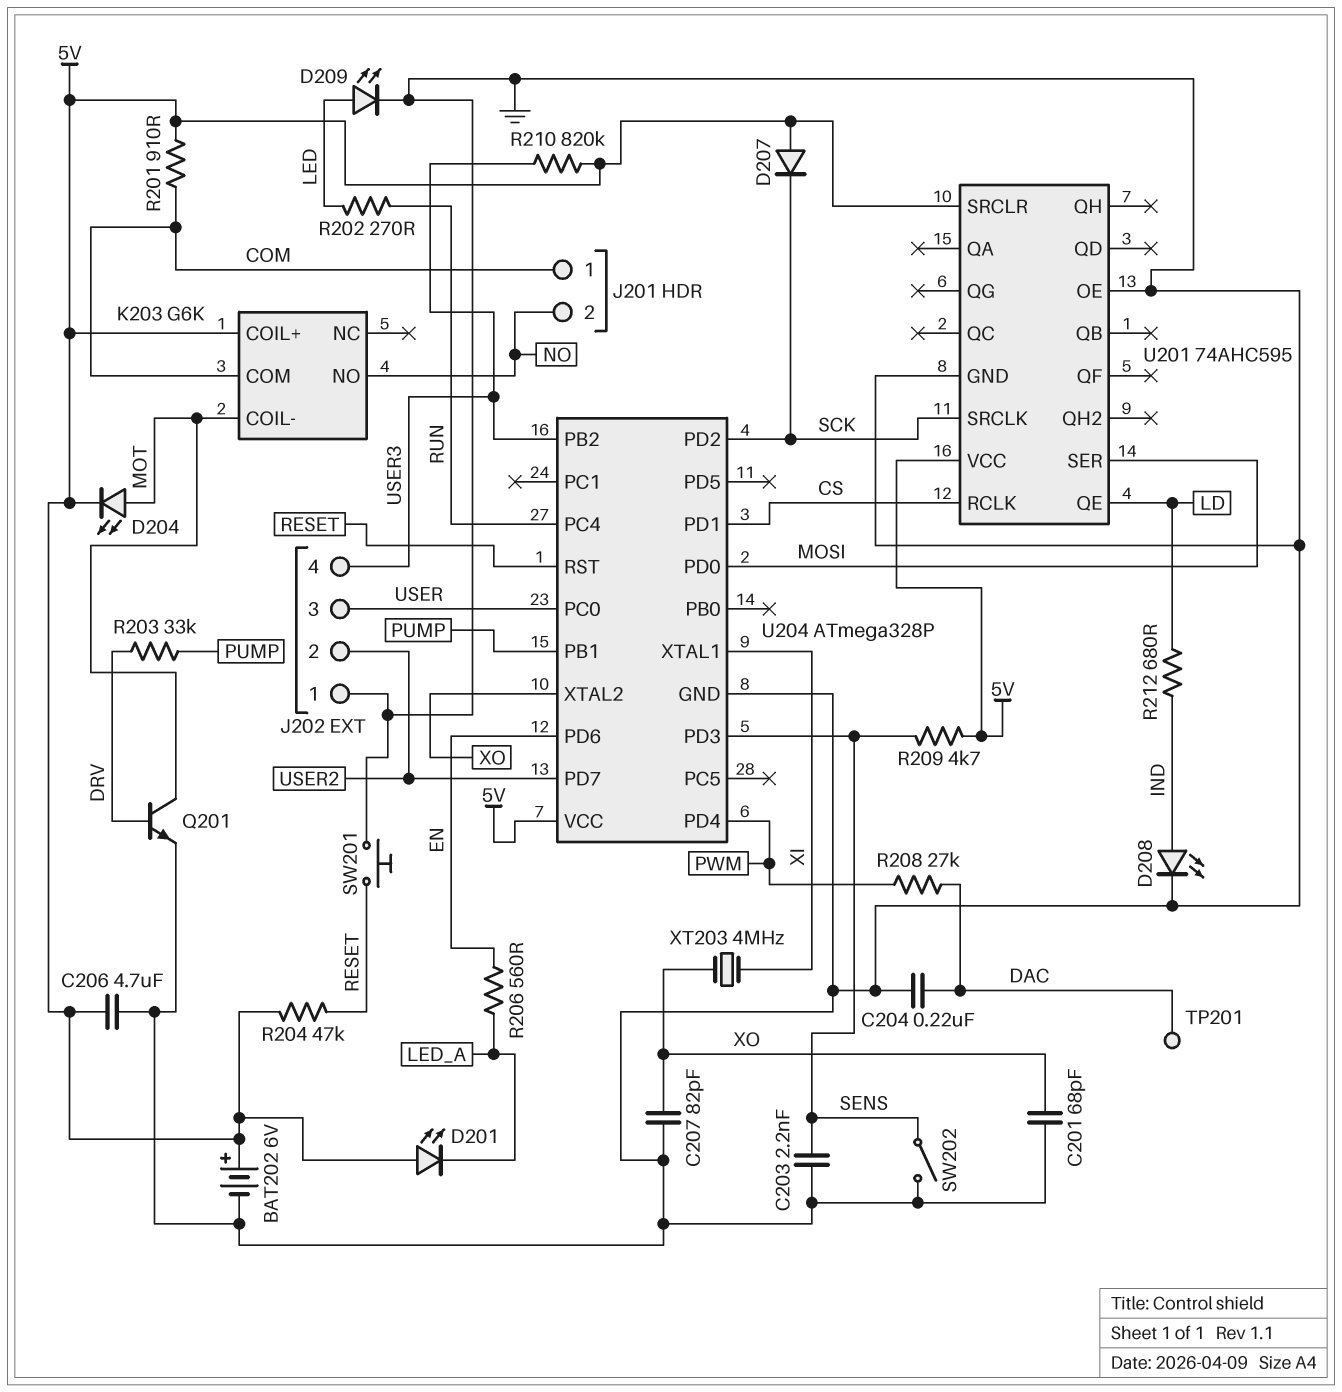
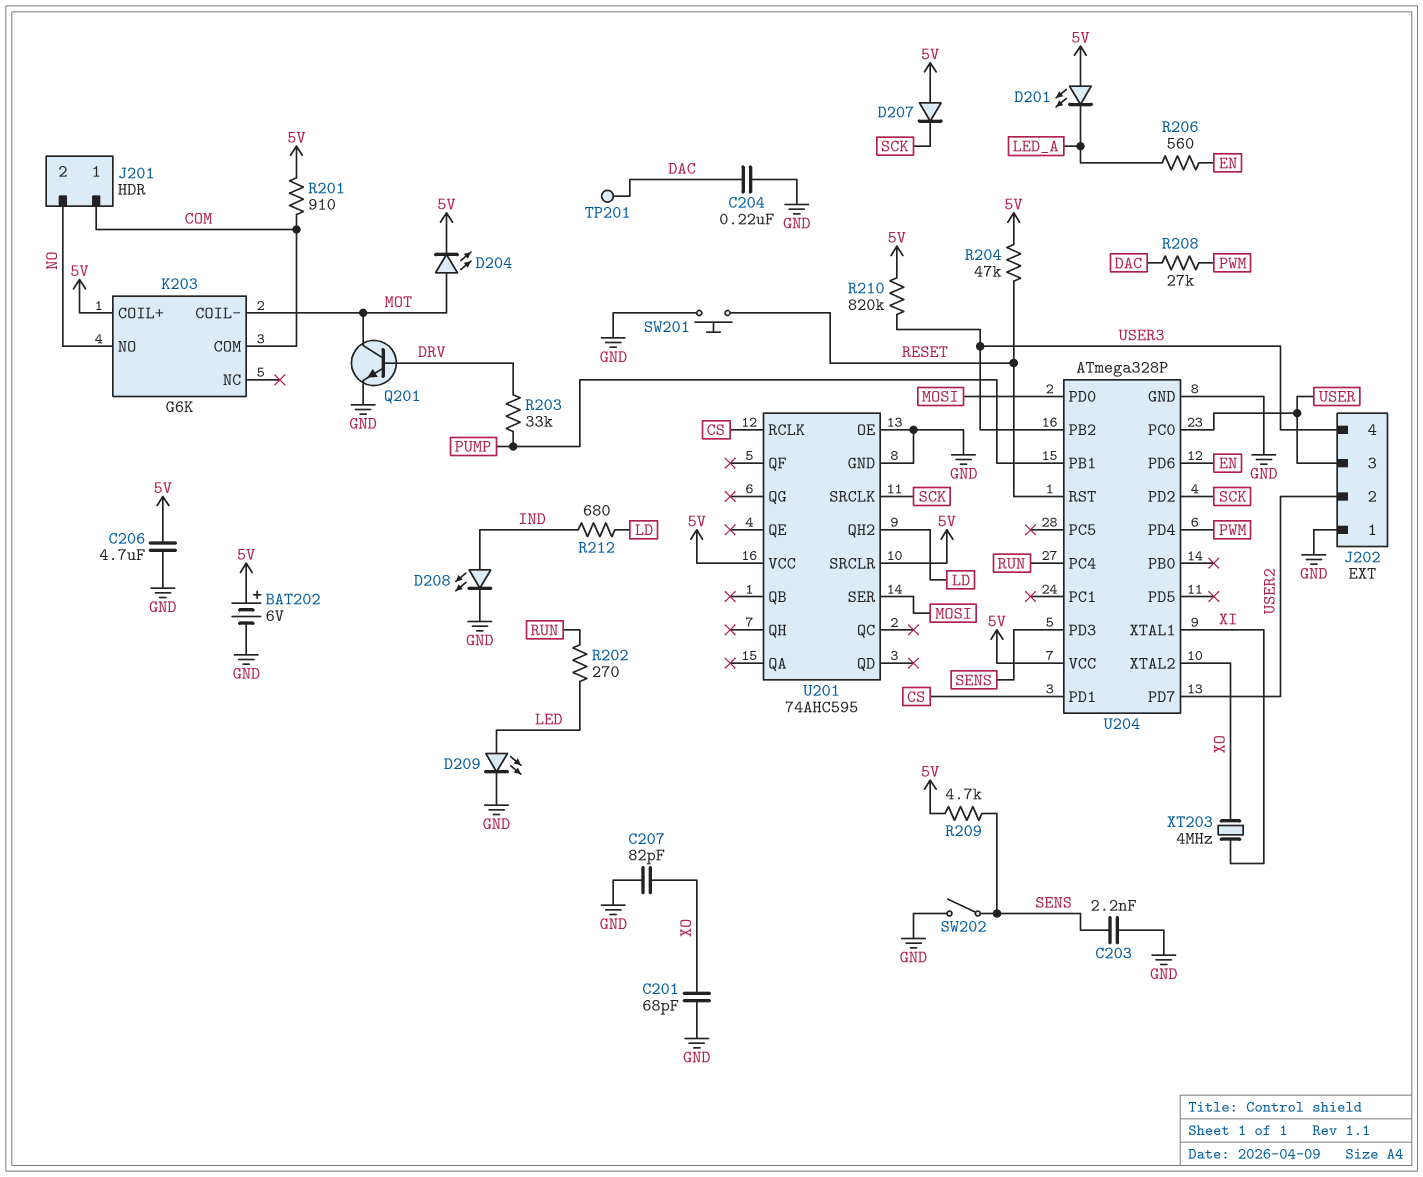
U201 pin QE: LD -> none
U201 pin QH2: none -> LD

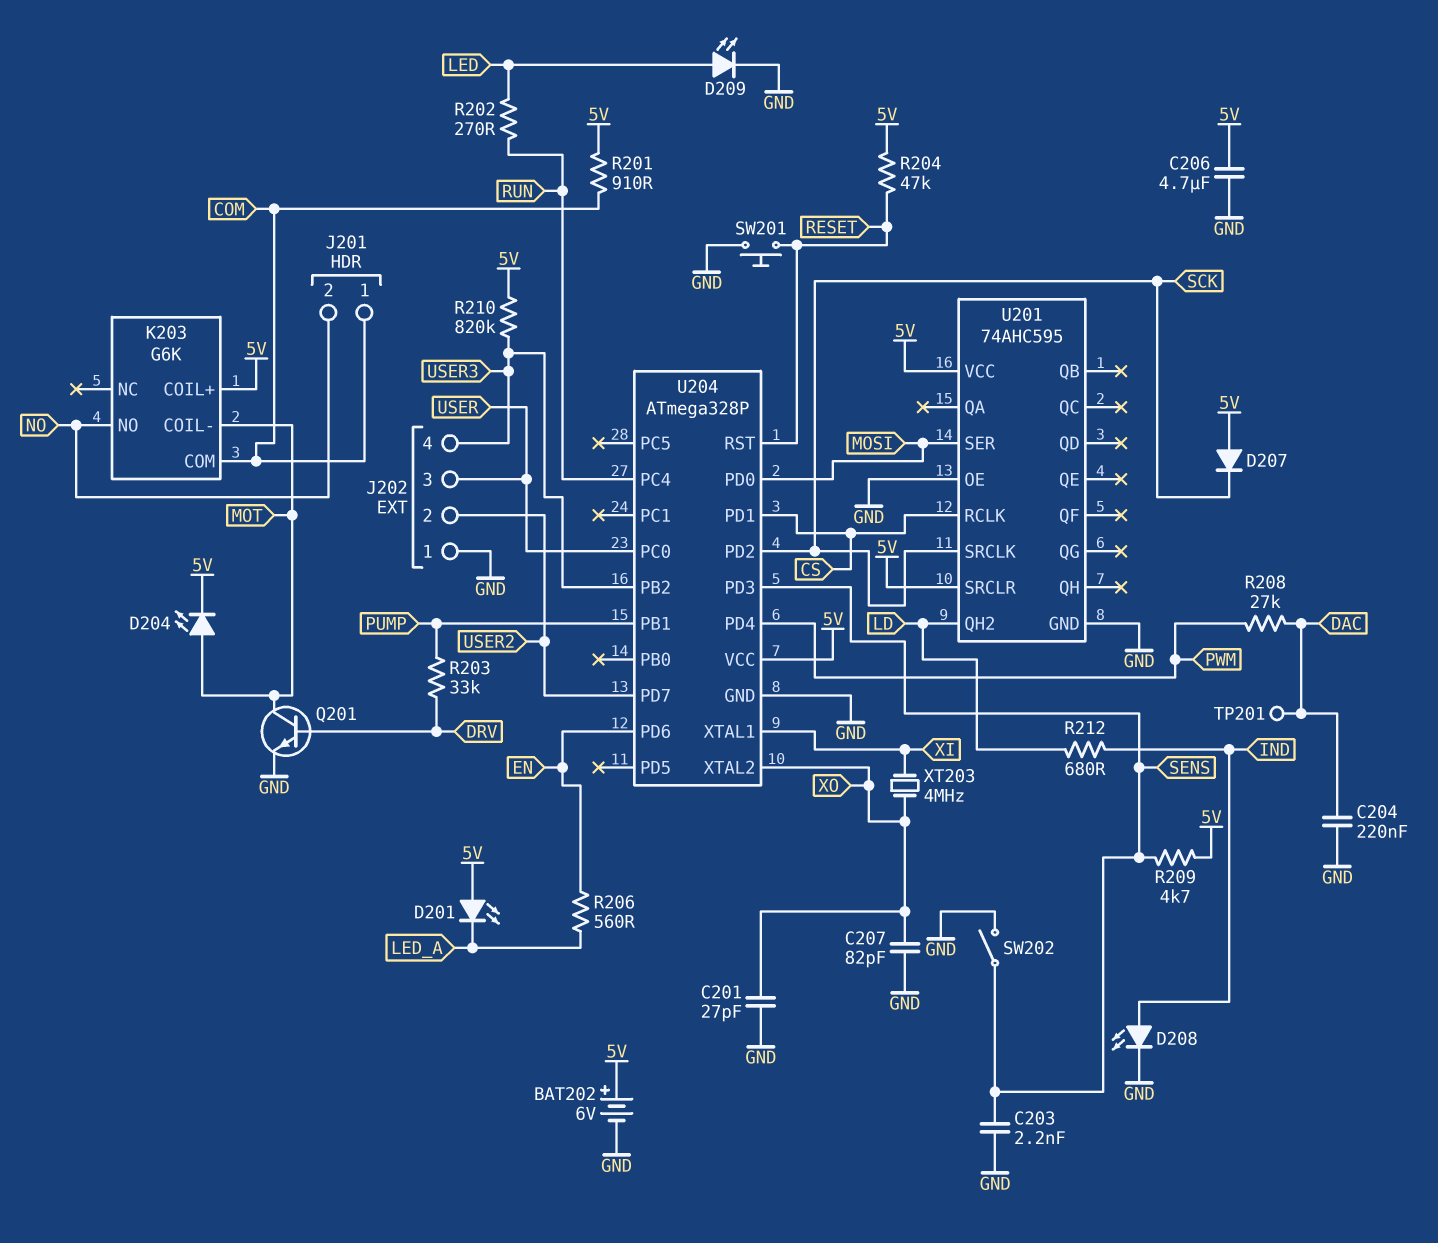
C201: 68pF (GND, XO) -> 27pF (GND, XO)

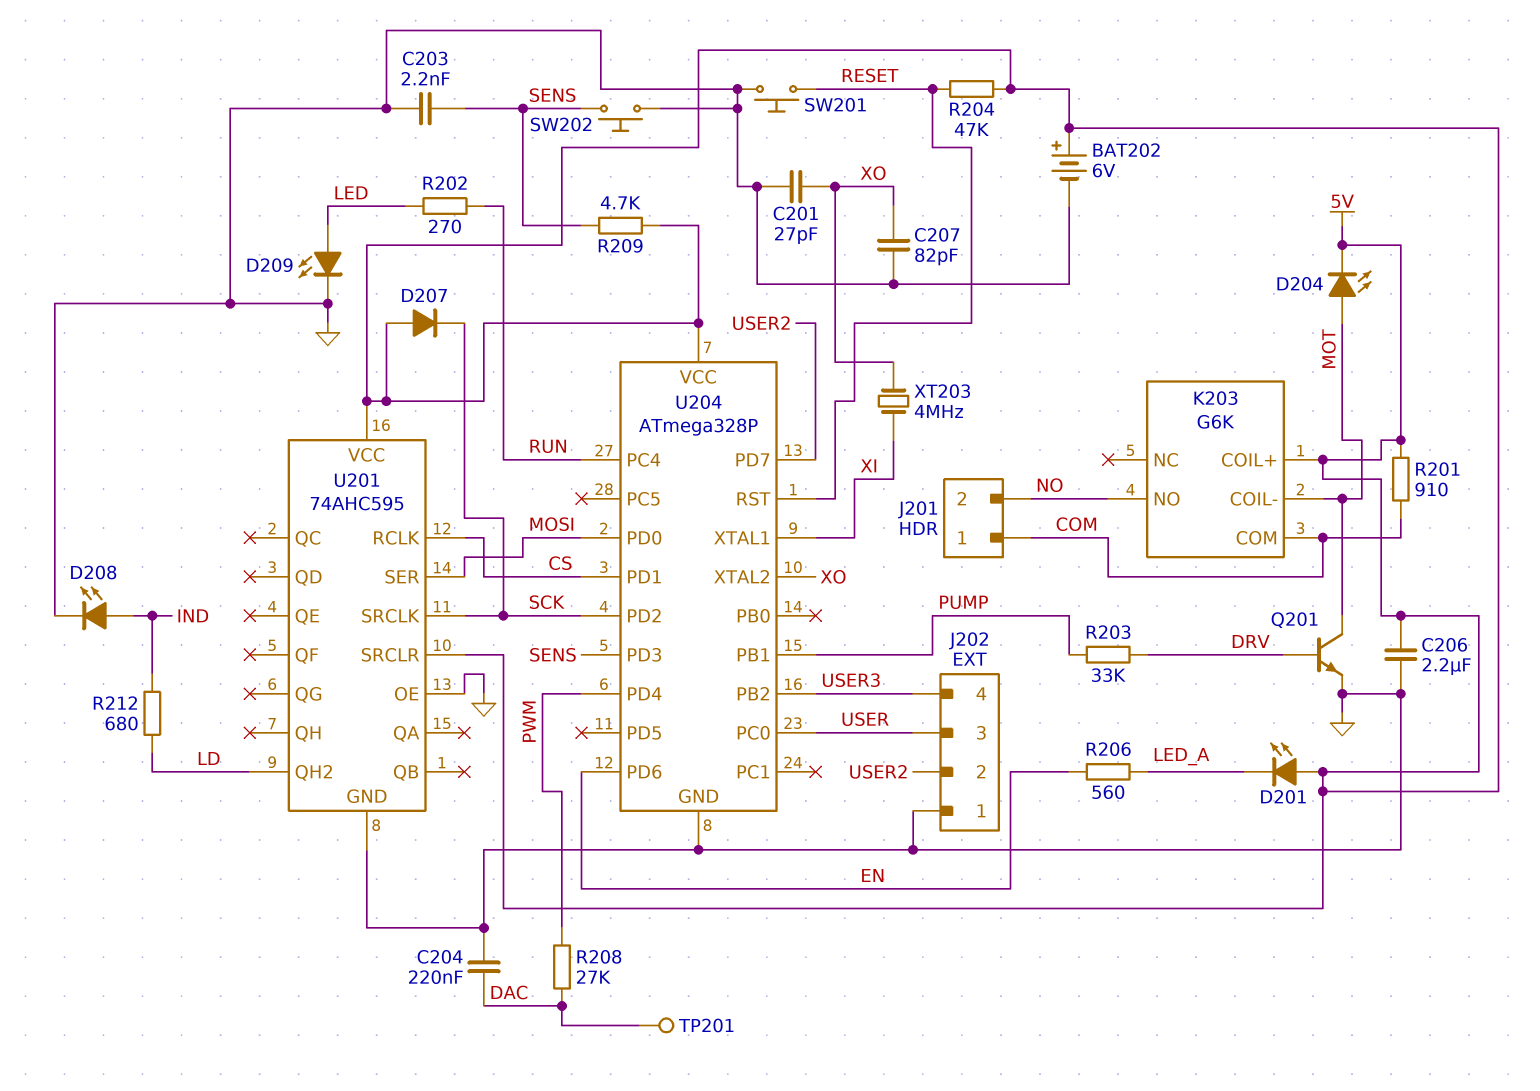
C206: 4.7uF (5V, GND) -> 2.2uF (5V, GND)
R210: 820k (5V, USER3) -> none
SW202: switch (GND, SENS) -> button (GND, SENS)

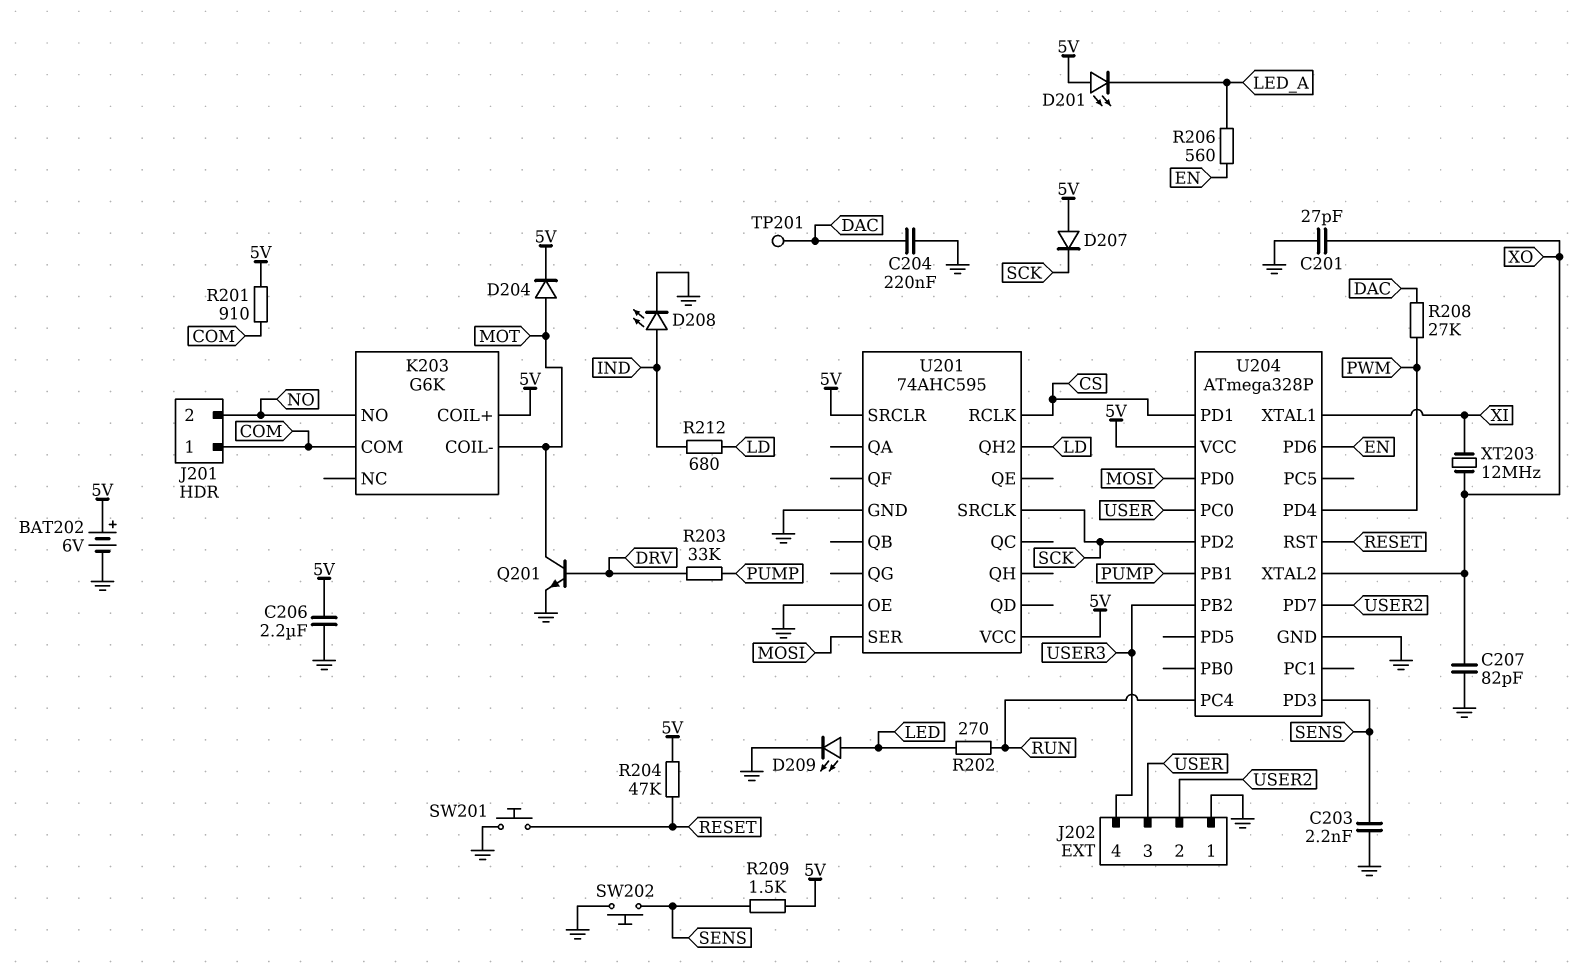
D204: LED (A MOT, K 5V) -> diode (A MOT, K 5V)
R209: 4.7k (5V, SENS) -> 1.5k (5V, SENS)
XT203: 4MHz (XI, XO) -> 12MHz (XI, XO)

